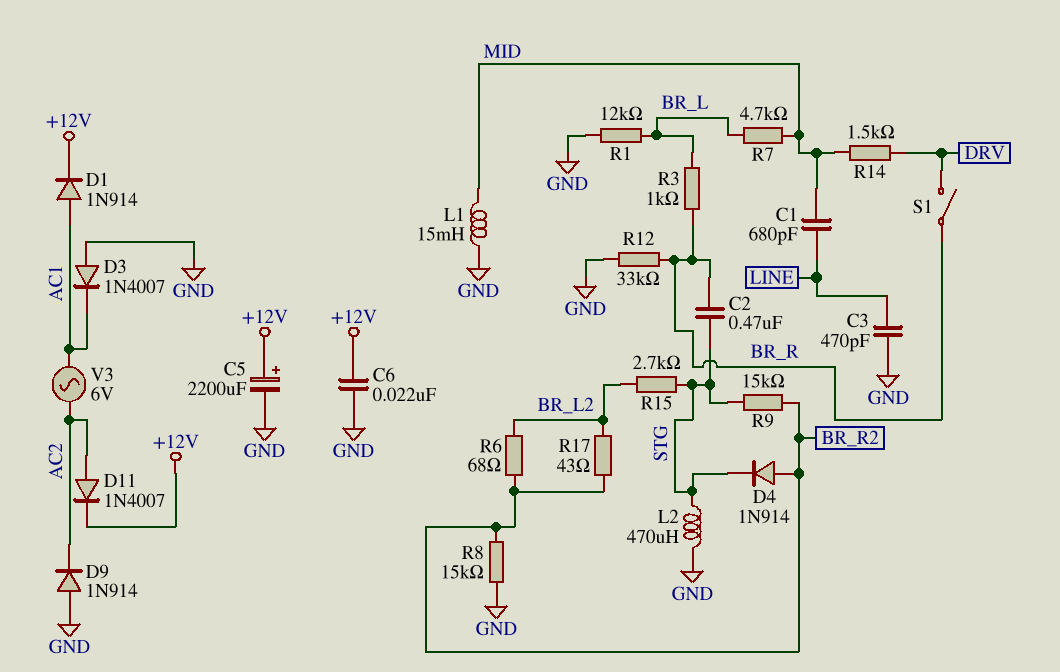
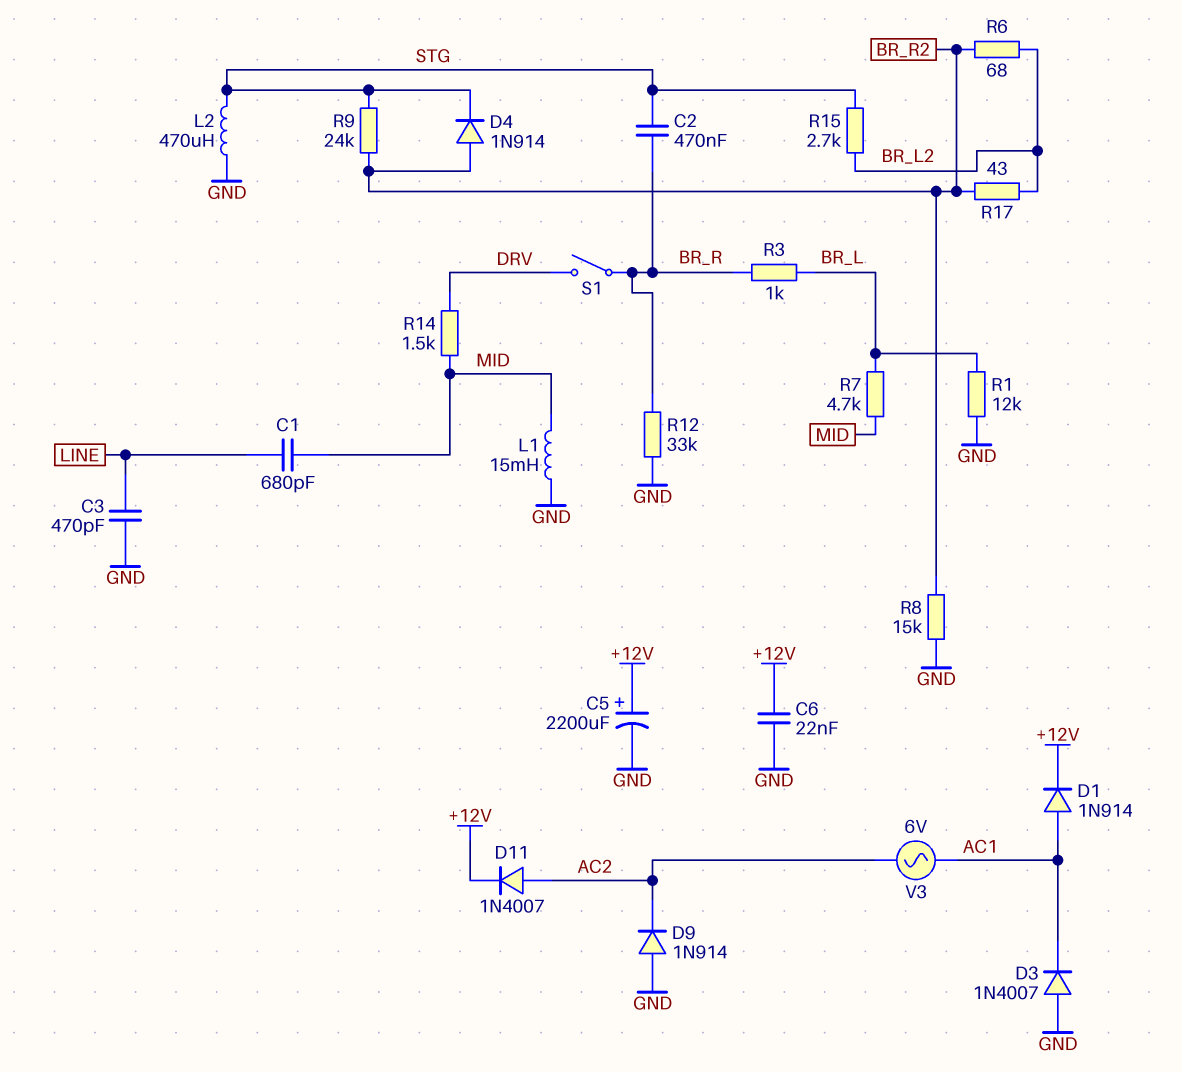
R9: 15k (BR_R2, STG) -> 24k (BR_R2, STG)

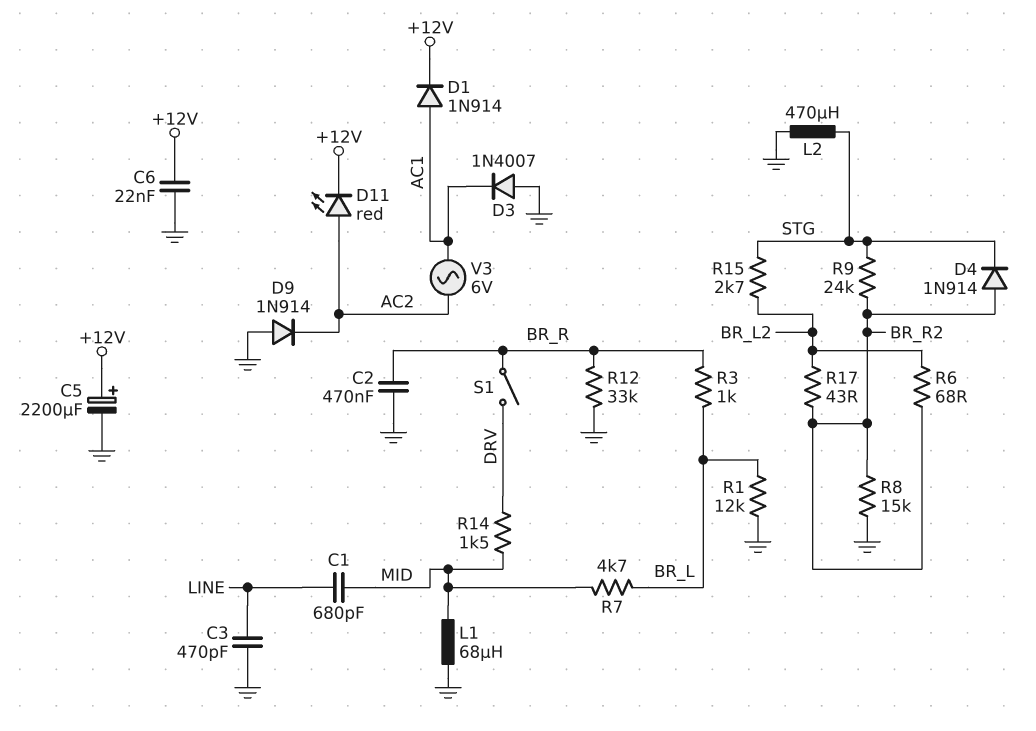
C2: 470nF (BR_R, STG) -> 470nF (BR_R, GND)
D11: diode 1N4007 (A AC2, K +12V) -> LED red (A AC2, K +12V)
L1: 15mH (GND, MID) -> 68uH (GND, MID)

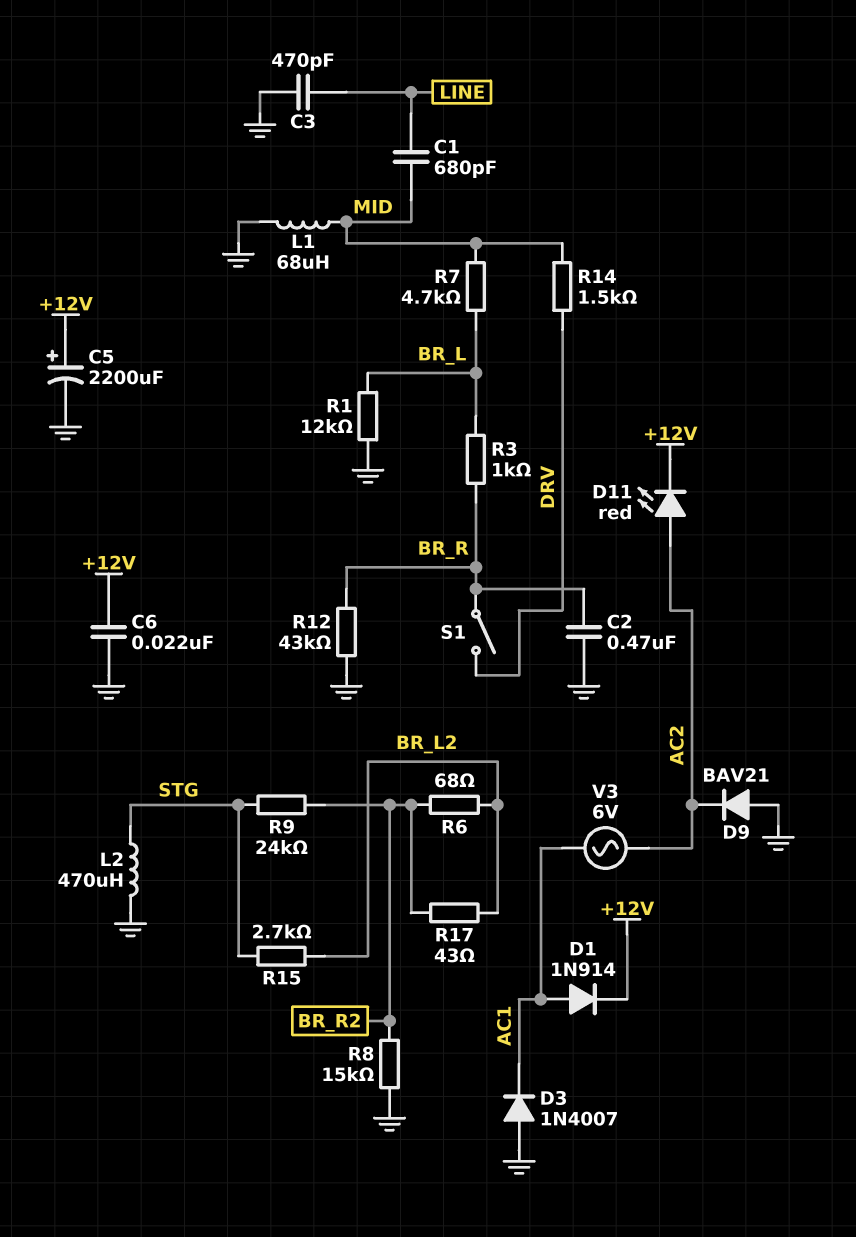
D4: diode 1N914 (A BR_R2, K STG) -> none
D9: diode 1N914 (A GND, K AC2) -> diode BAV21 (A GND, K AC2)
R12: 33k (BR_R, GND) -> 43k (BR_R, GND)

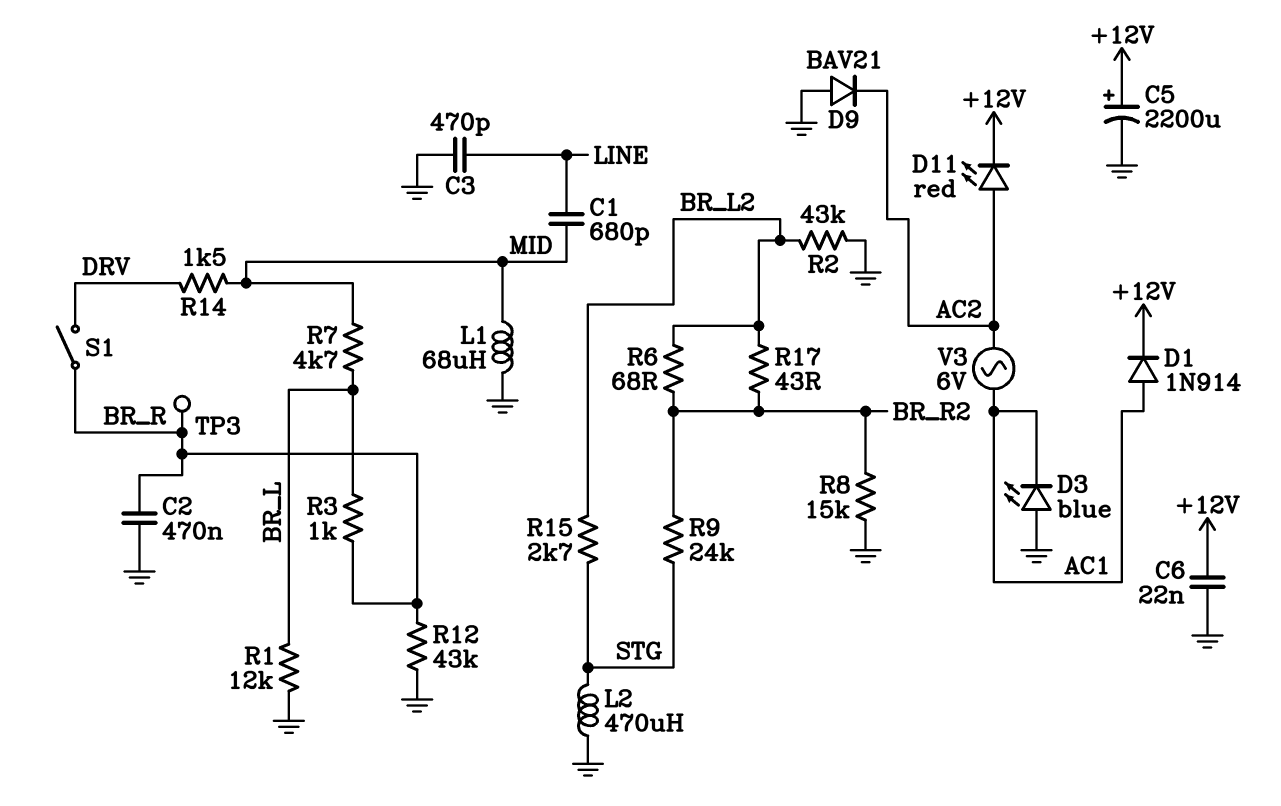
D3: diode 1N4007 (A GND, K AC1) -> LED blue (A GND, K AC1)
R2: none -> 43k (BR_L2, GND)
TP3: none -> test point (BR_R)

